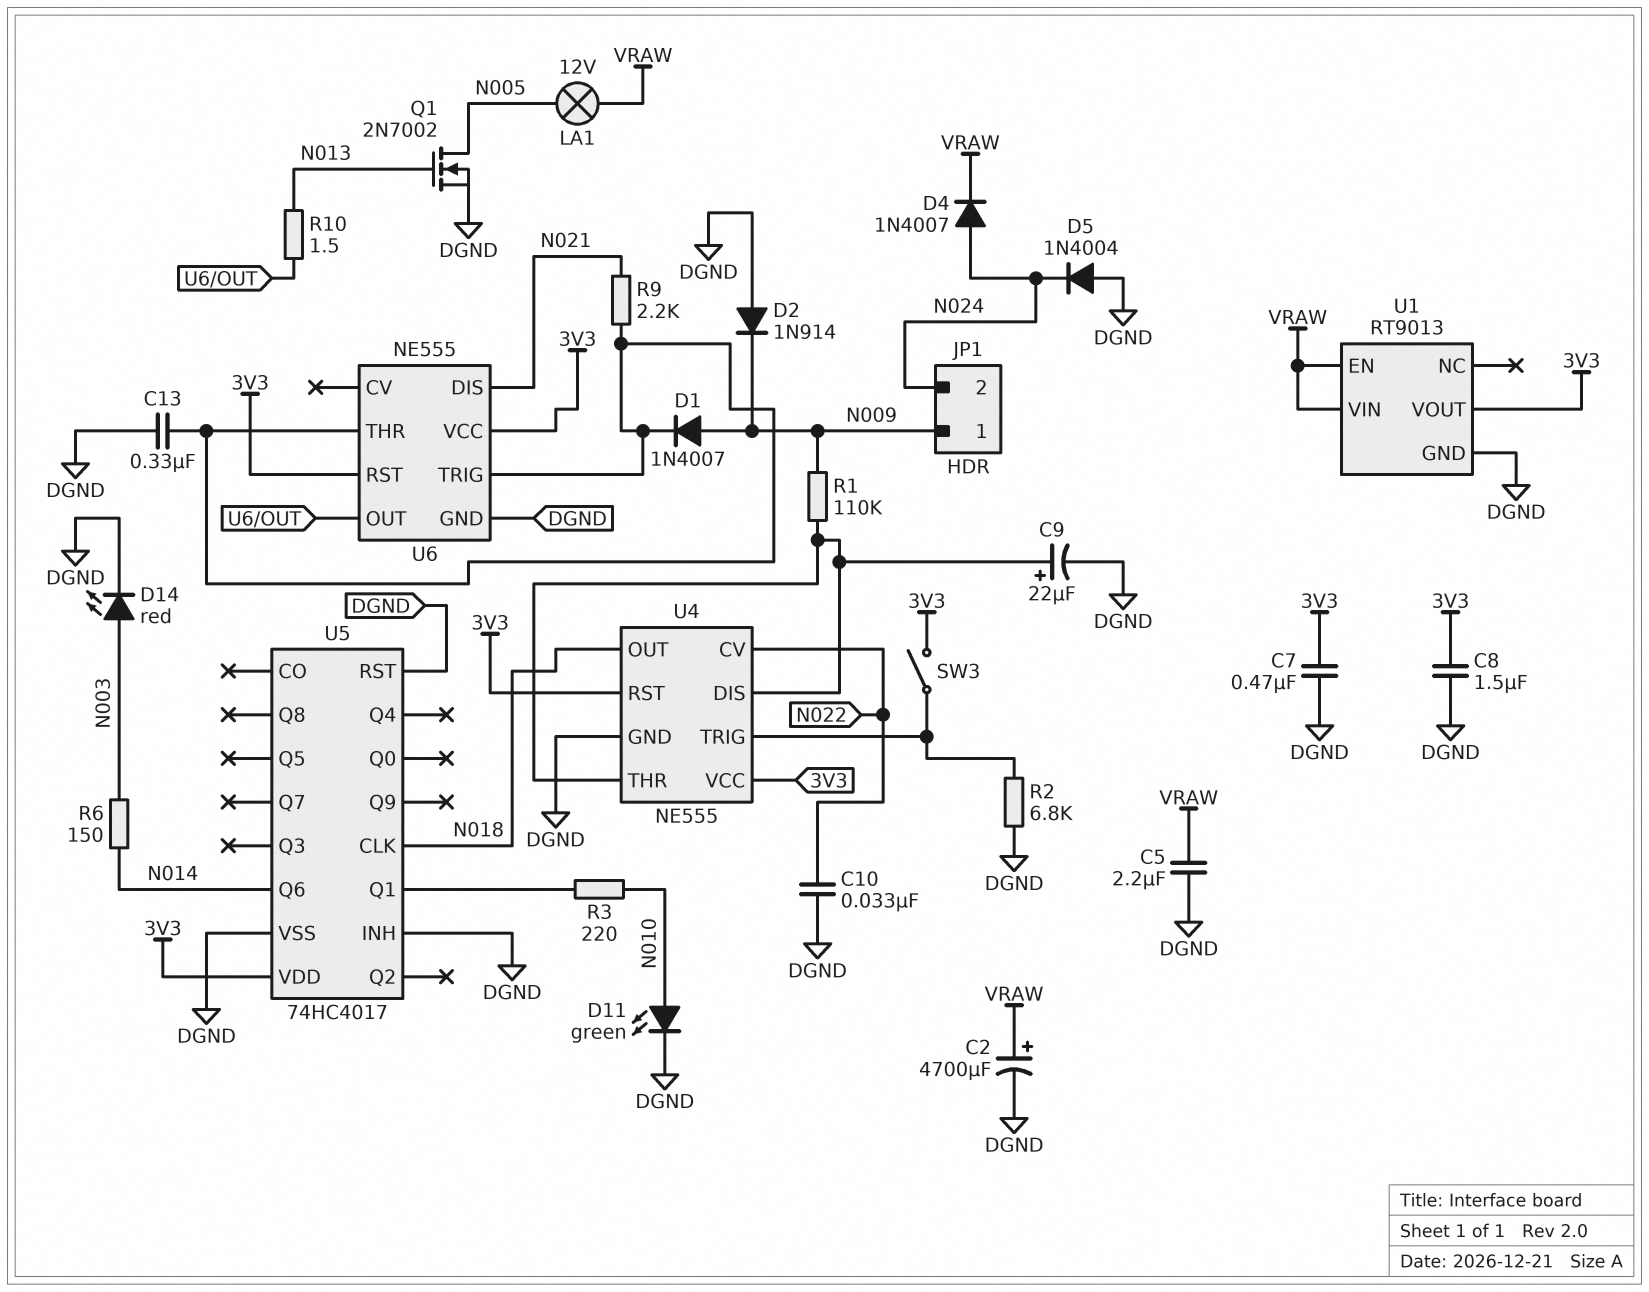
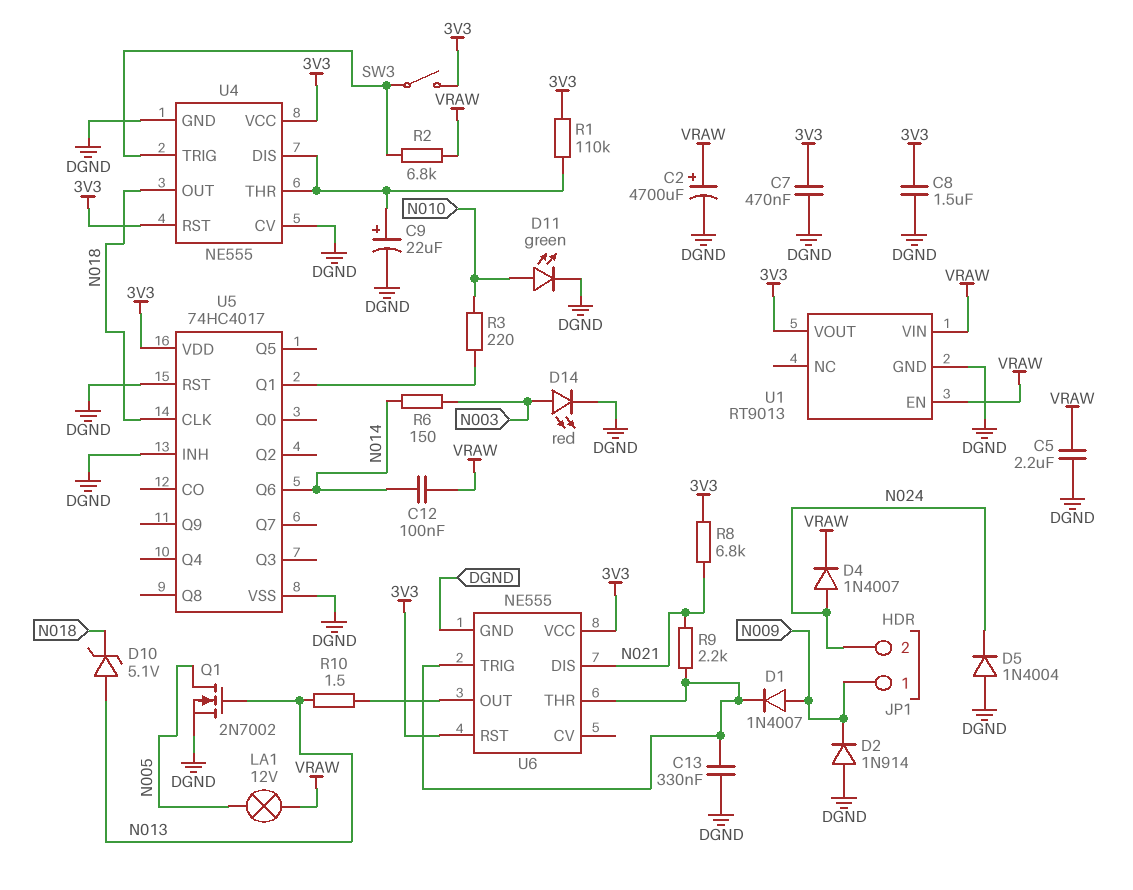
C10: 33nF (DGND, N022) -> none
C12: none -> 100nF (N014, VRAW)
D10: none -> zener 5.1V (A N013, K N018)
R1: 110k (N009, U4/DIS) -> 110k (3V3, U4/DIS)
R2: 6.8k (DGND, U4/TRIG) -> 6.8k (U4/TRIG, VRAW)
R8: none -> 6.8k (3V3, N021)
U4 pin CV: N022 -> DGND

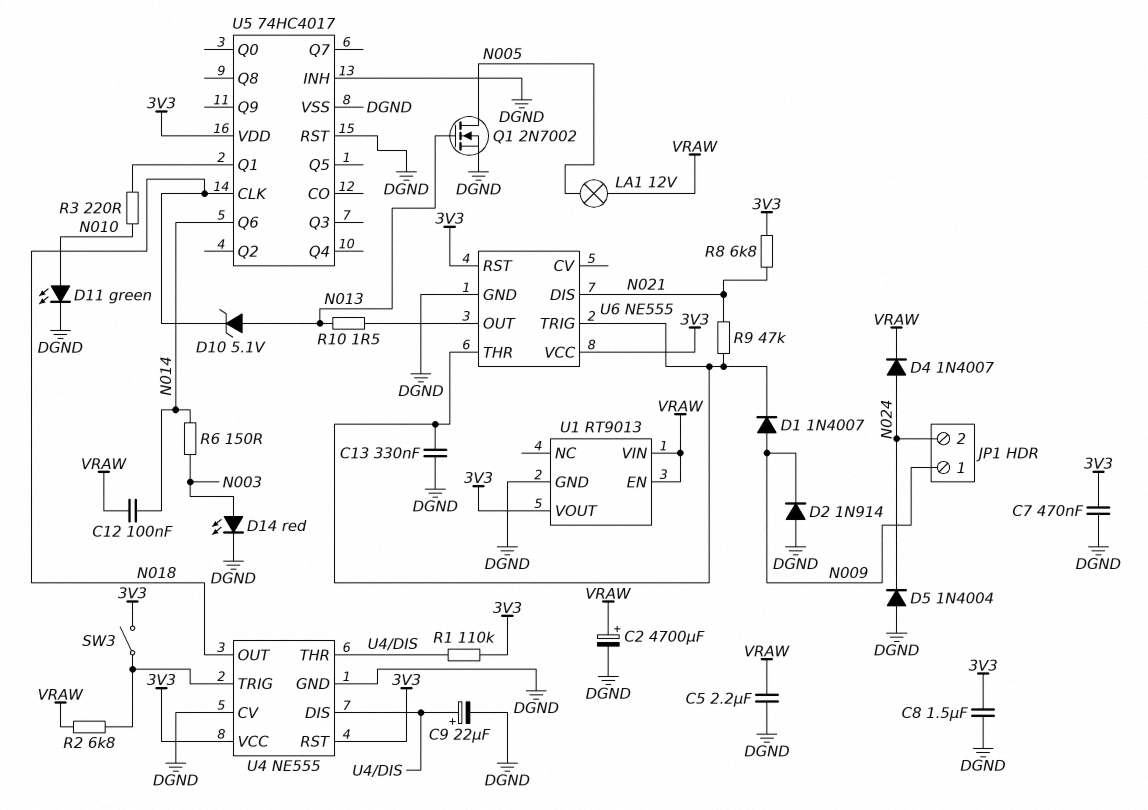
R9: 2.2k (N021, U6/THR) -> 47k (N021, U6/THR)

